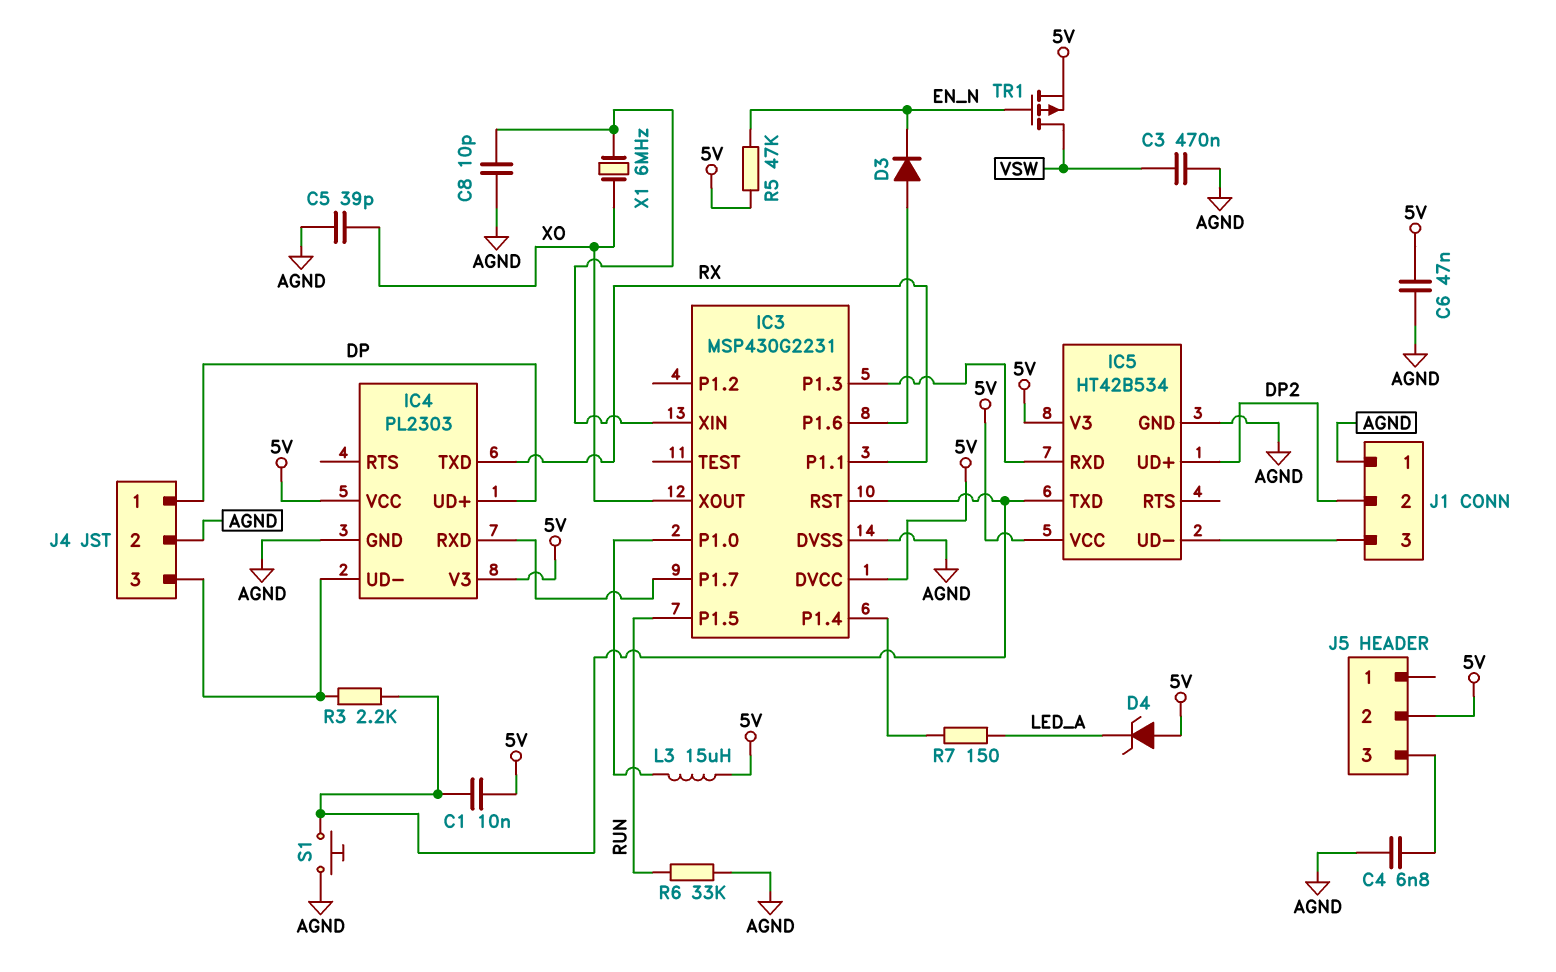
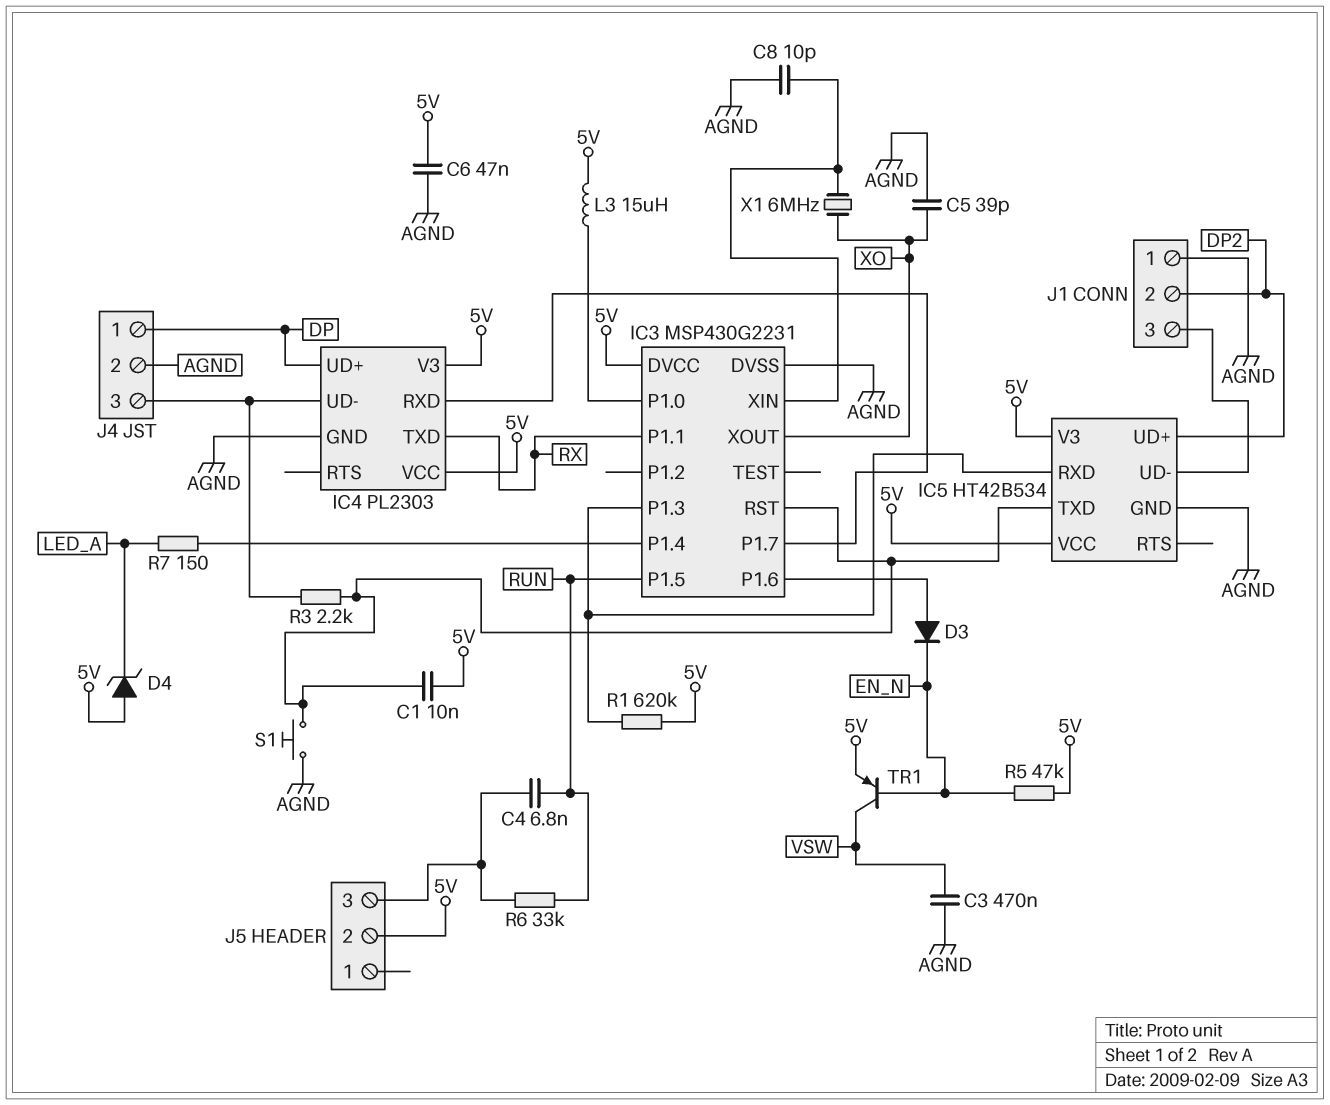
C4: 6.8nF (AGND, J5/3) -> 6.8nF (J5/3, RUN)
R1: none -> 620k (5V, IC3/P1.3)
R6: 33k (AGND, RUN) -> 33k (J5/3, RUN)
TR1: PMOS (G EN_N, D VSW, S 5V) -> PNP (B EN_N, C VSW, E 5V)

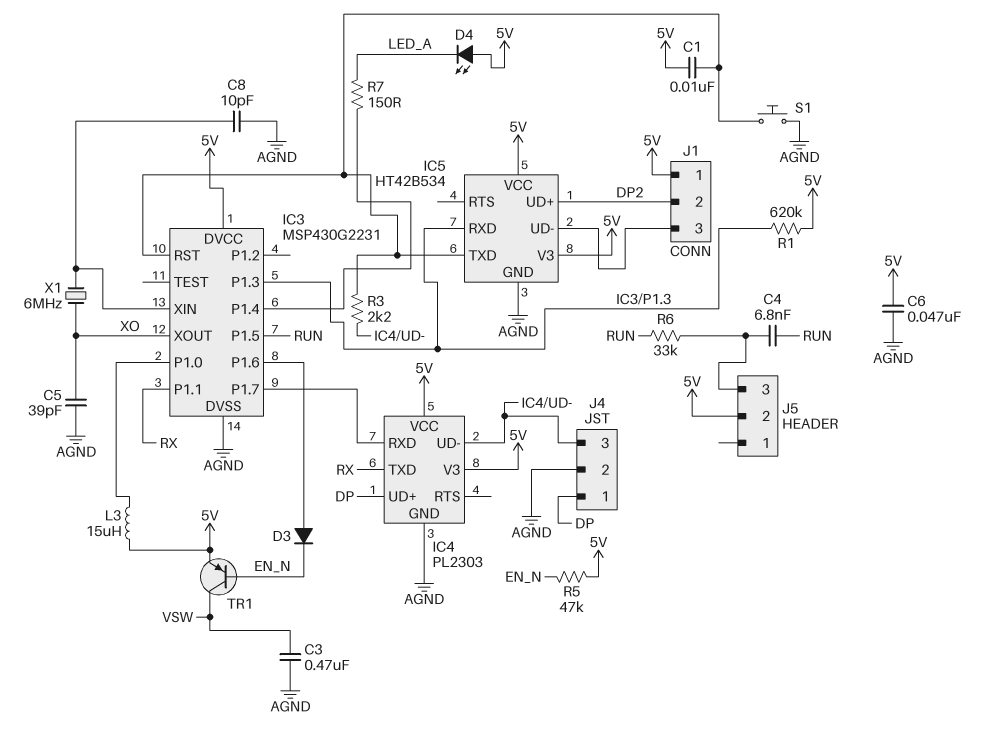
D4: zener (A 5V, K LED_A) -> LED (A 5V, K LED_A)
J1 pin 1: AGND -> 5V

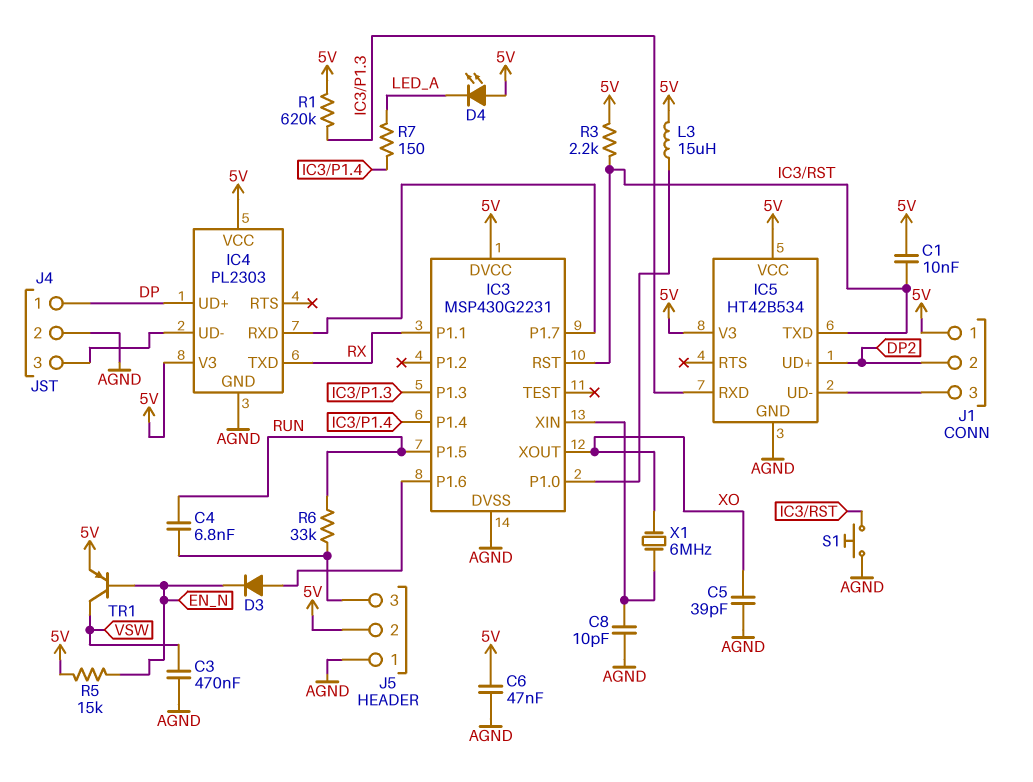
J5 pin 1: none -> AGND
R3: 2.2k (IC3/RST, IC4/UD-) -> 2.2k (5V, IC3/RST)
R5: 47k (5V, EN_N) -> 15k (5V, EN_N)

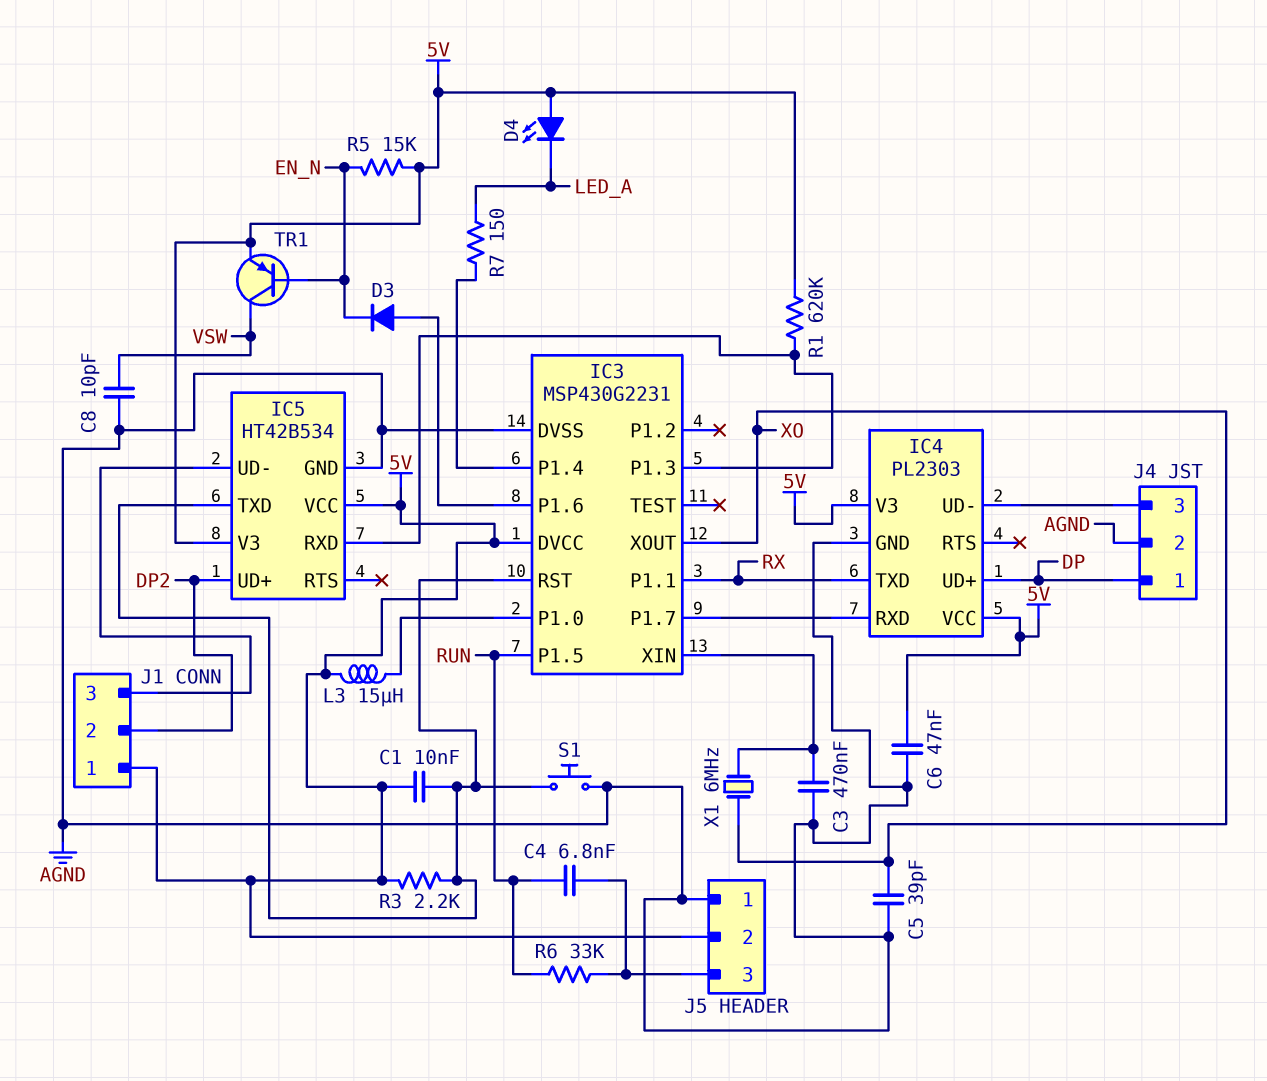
C3: 470nF (AGND, VSW) -> 470nF (AGND, IC3/XIN)
C8: 10pF (AGND, IC3/XIN) -> 10pF (AGND, VSW)

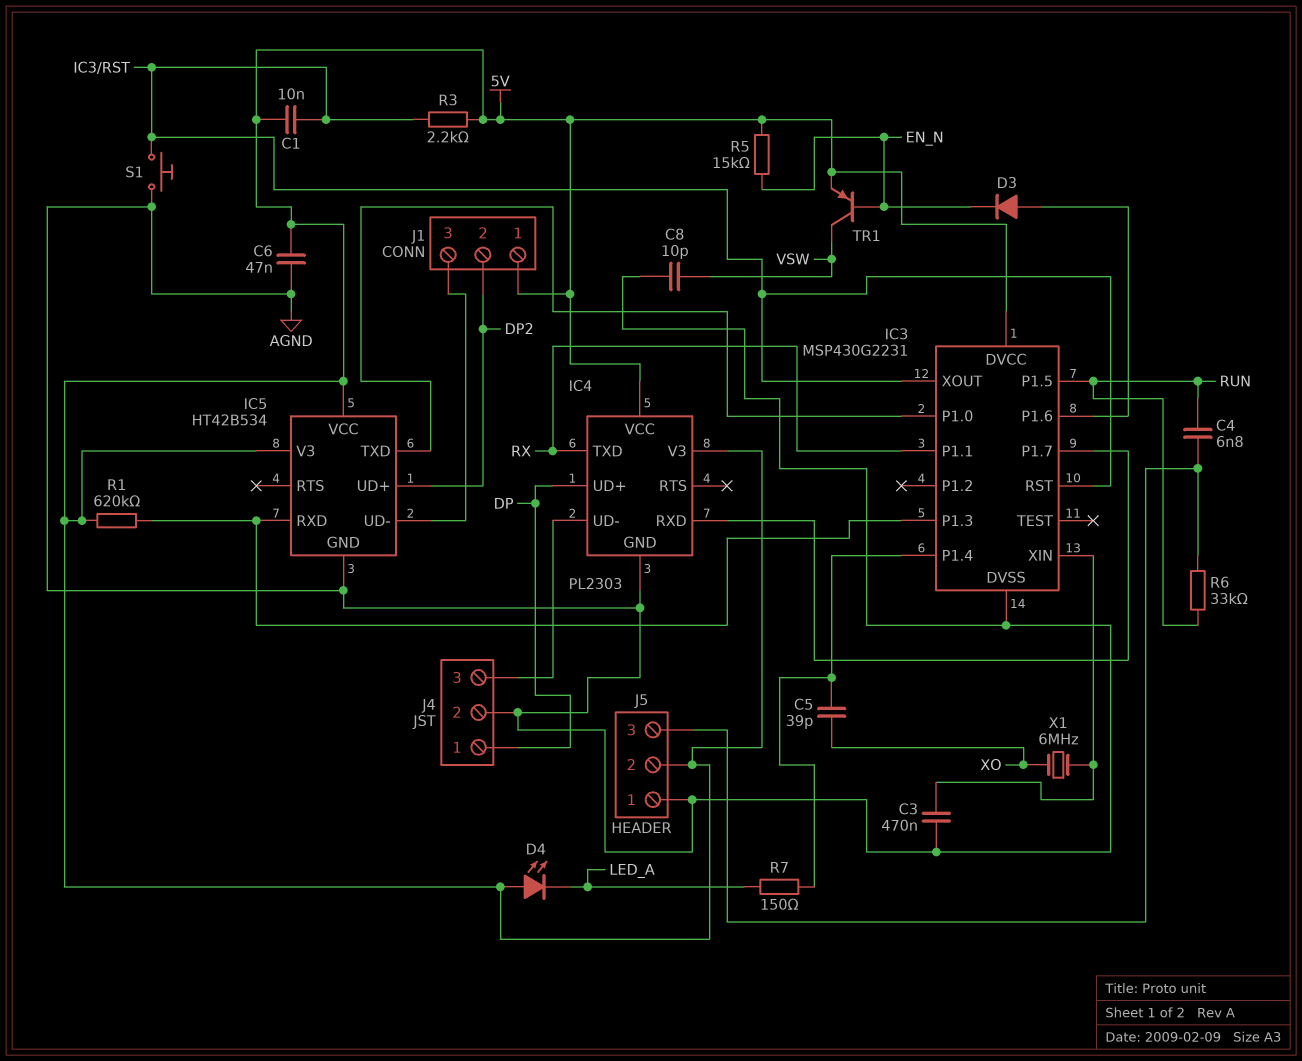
C5: 39pF (AGND, XO) -> 39pF (IC3/P1.4, XO)
IC3 pin XOUT: XO -> IC3/RST
IC5 pin TXD: IC3/RST -> IC3/P1.0
L3: 15uH (5V, IC3/P1.0) -> none

